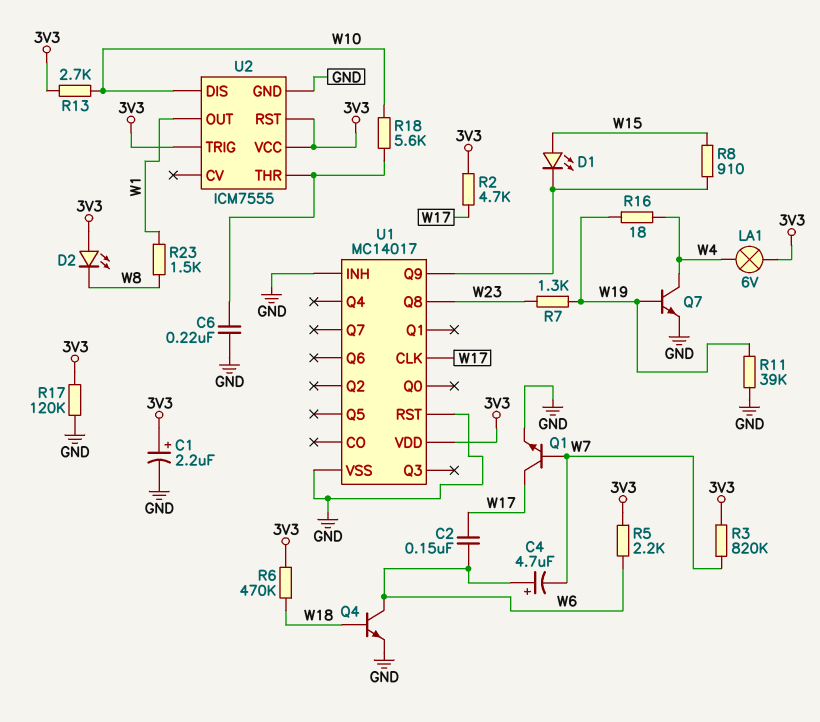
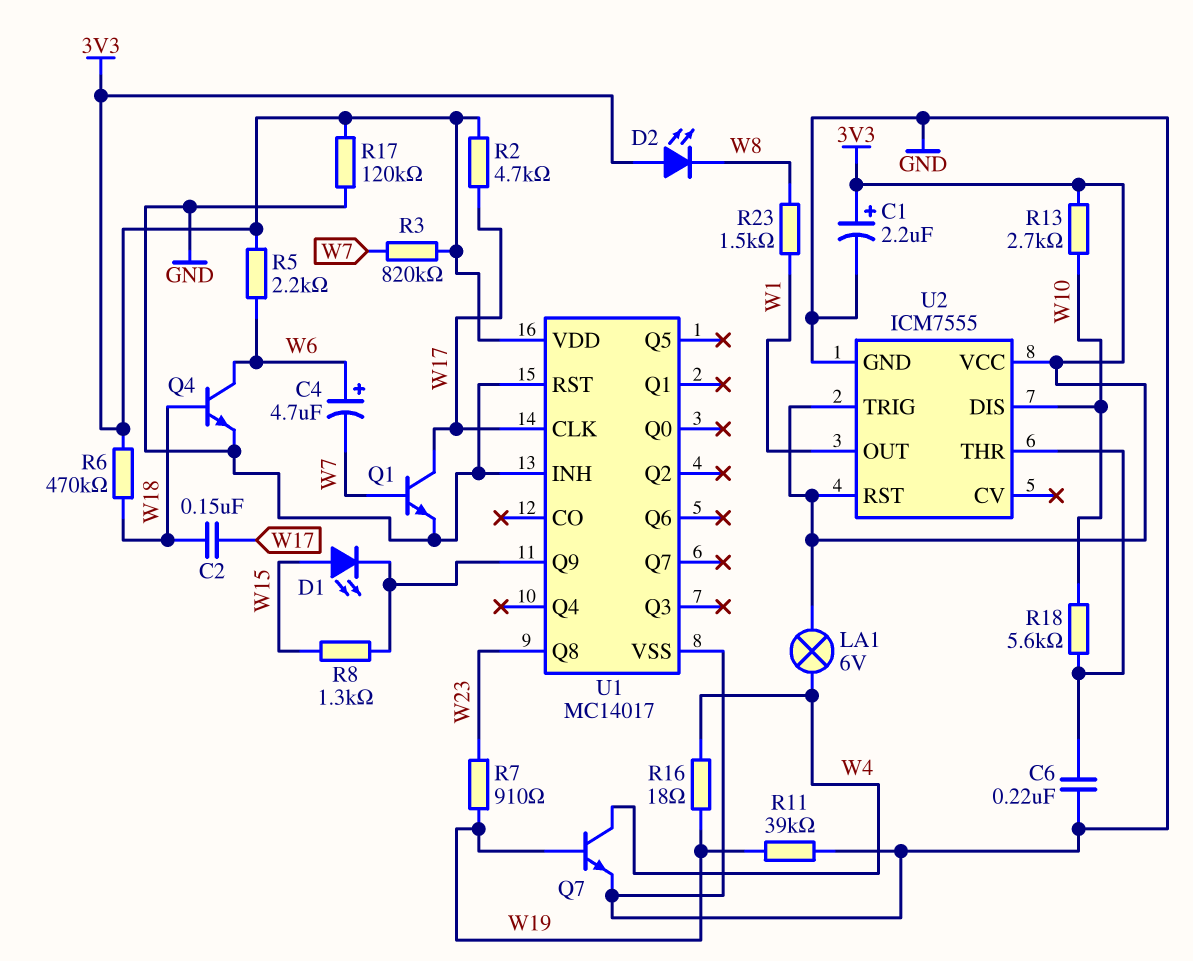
C2: 150nF (W6, W17) -> 150nF (W17, W18)
R7: 1.3k (W19, W23) -> 910 (W19, W23)
R8: 910 (U1/Q9, W15) -> 1.3k (U1/Q9, W15)

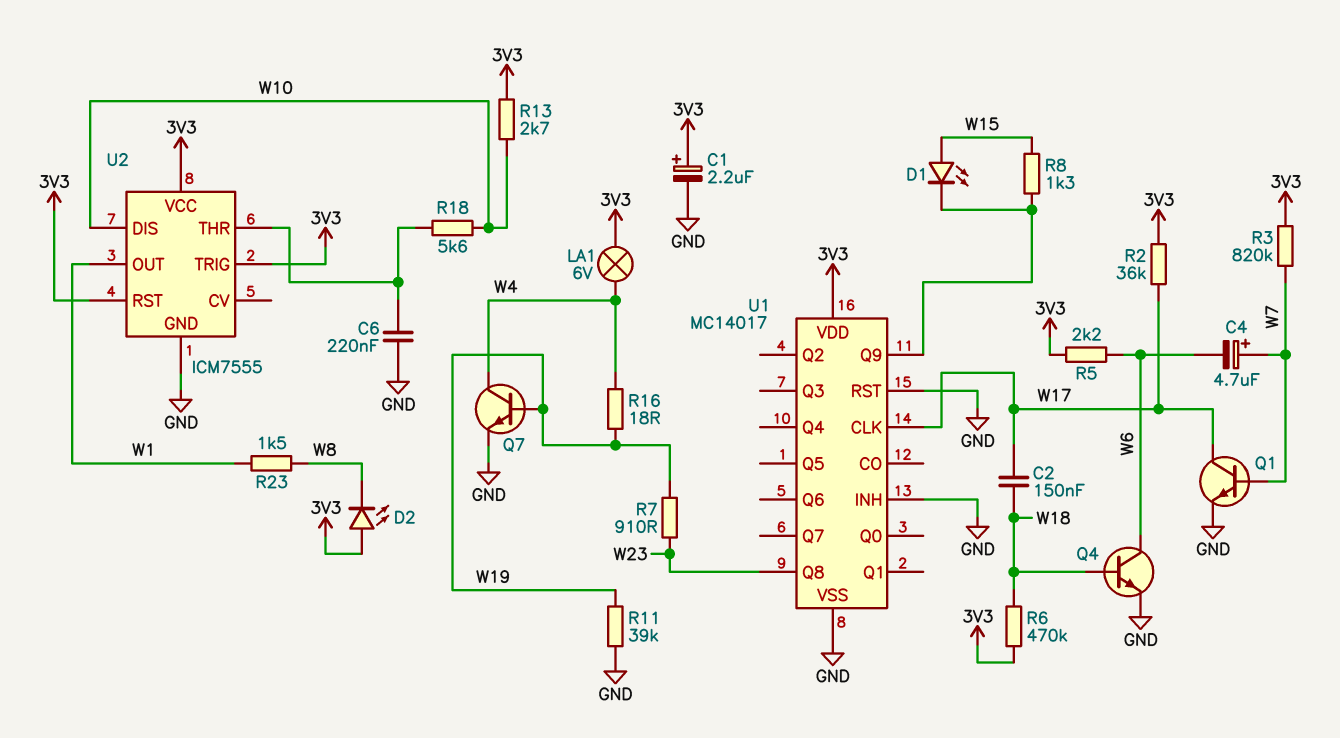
C4: 4.7uF (plus W6, minus W7) -> 4.7uF (plus W7, minus W6)
R2: 4.7k (3V3, W17) -> 36k (3V3, W17)
R17: 120k (3V3, GND) -> none

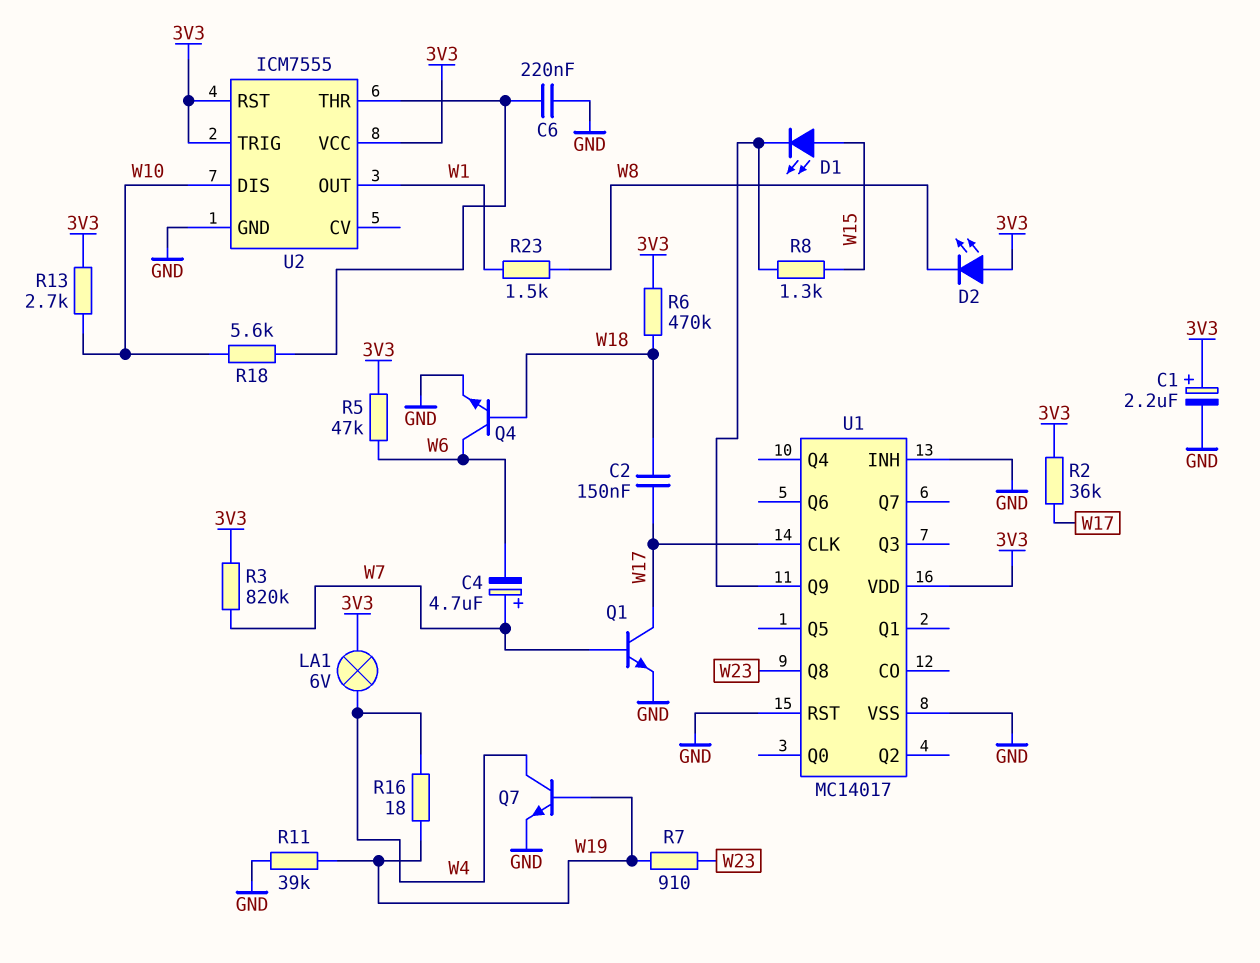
R5: 2.2k (3V3, W6) -> 47k (3V3, W6)

